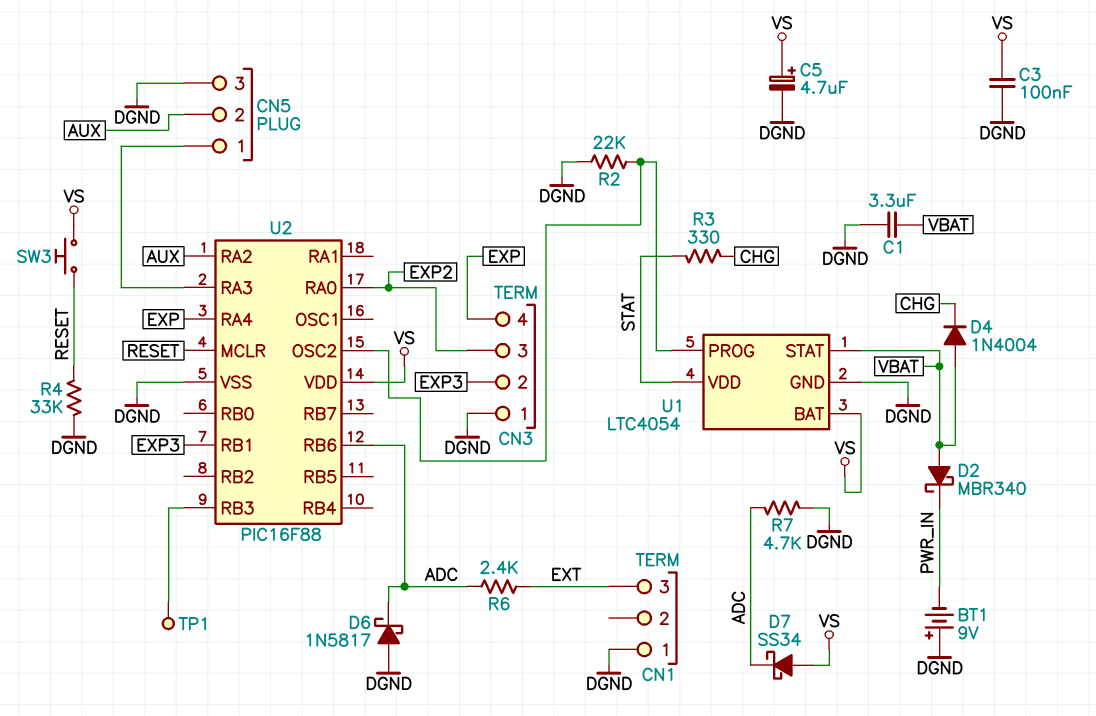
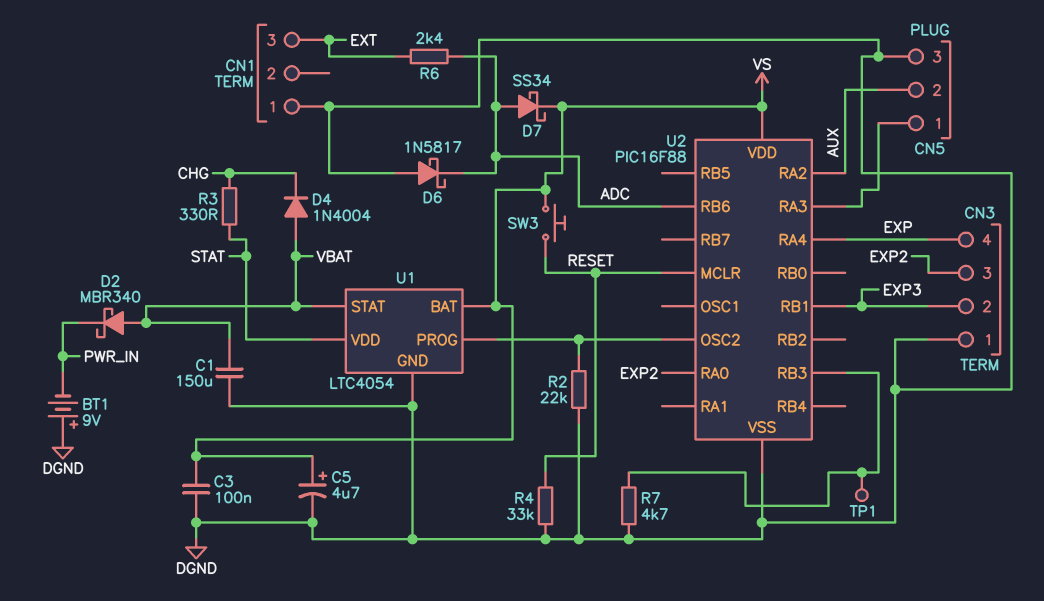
C1: 3.3uF (DGND, VBAT) -> 150uF (DGND, VBAT)
D7: schottky SS34 (A VS, K ADC) -> schottky SS34 (A ADC, K VS)
R7: 4.7k (ADC, DGND) -> 4.7k (DGND, U2/RB3)

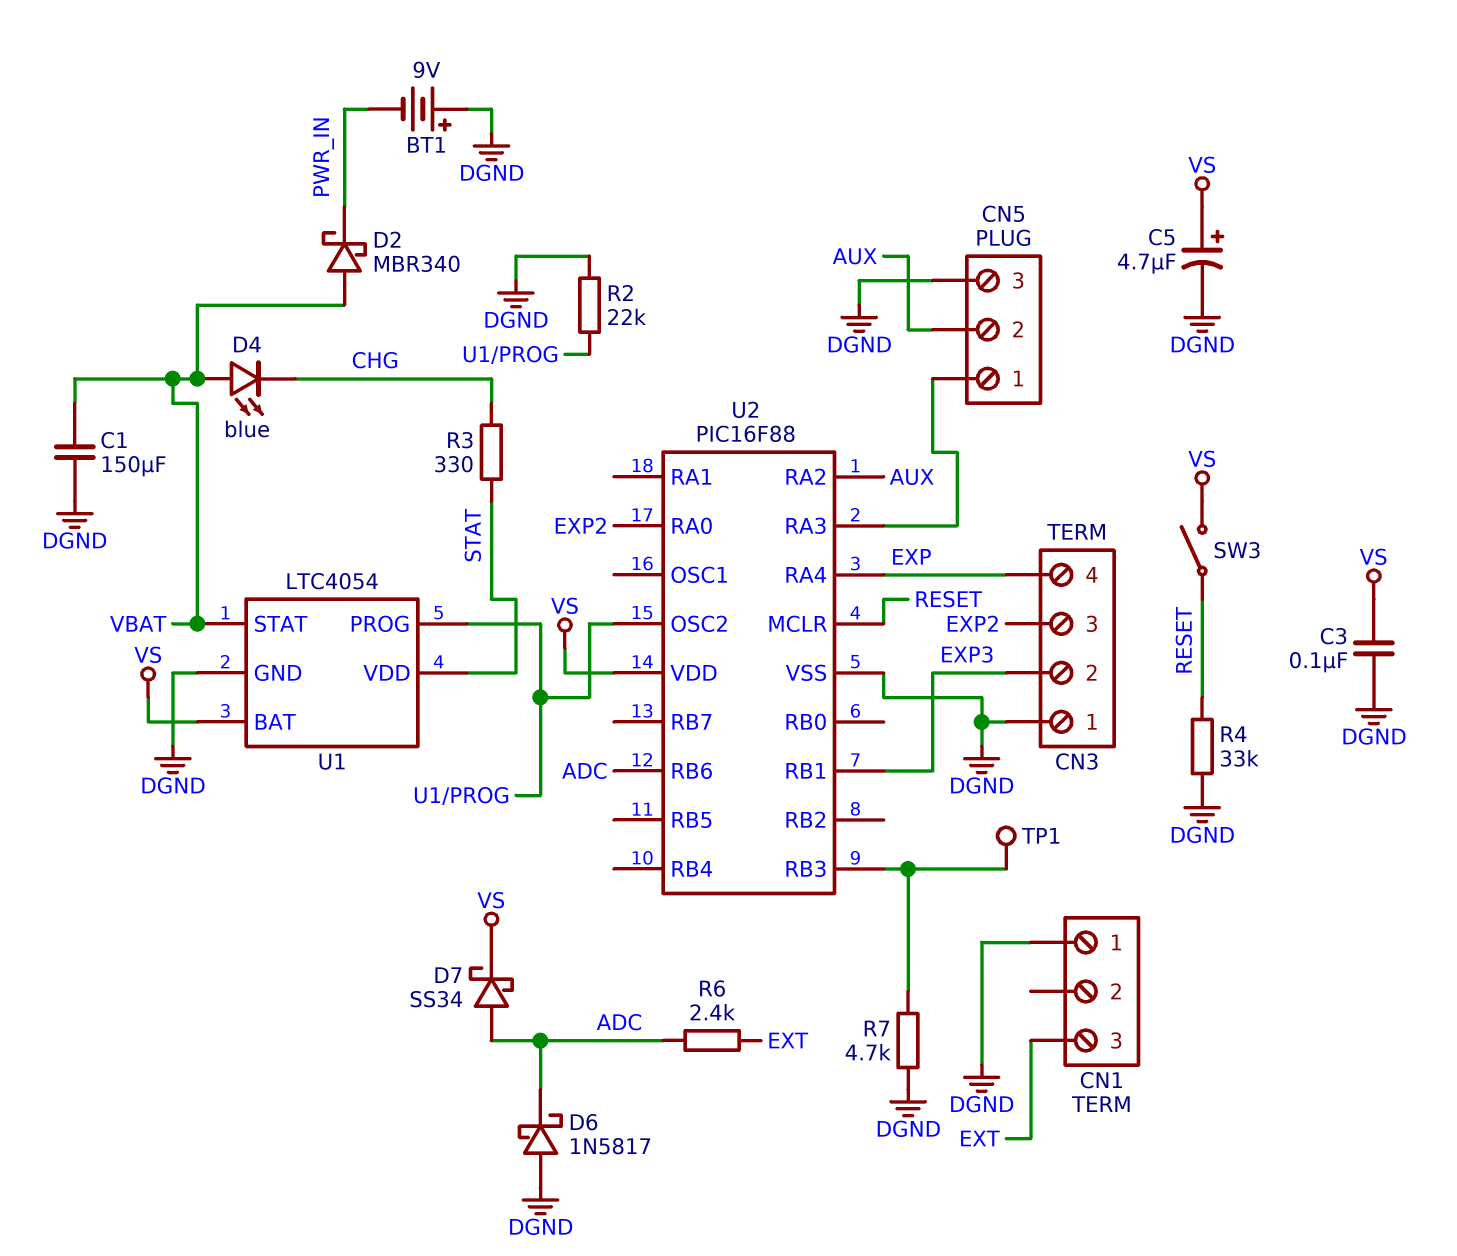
D4: diode 1N4004 (A VBAT, K CHG) -> LED blue (A VBAT, K CHG)
SW3: button (RESET, VS) -> switch (RESET, VS)

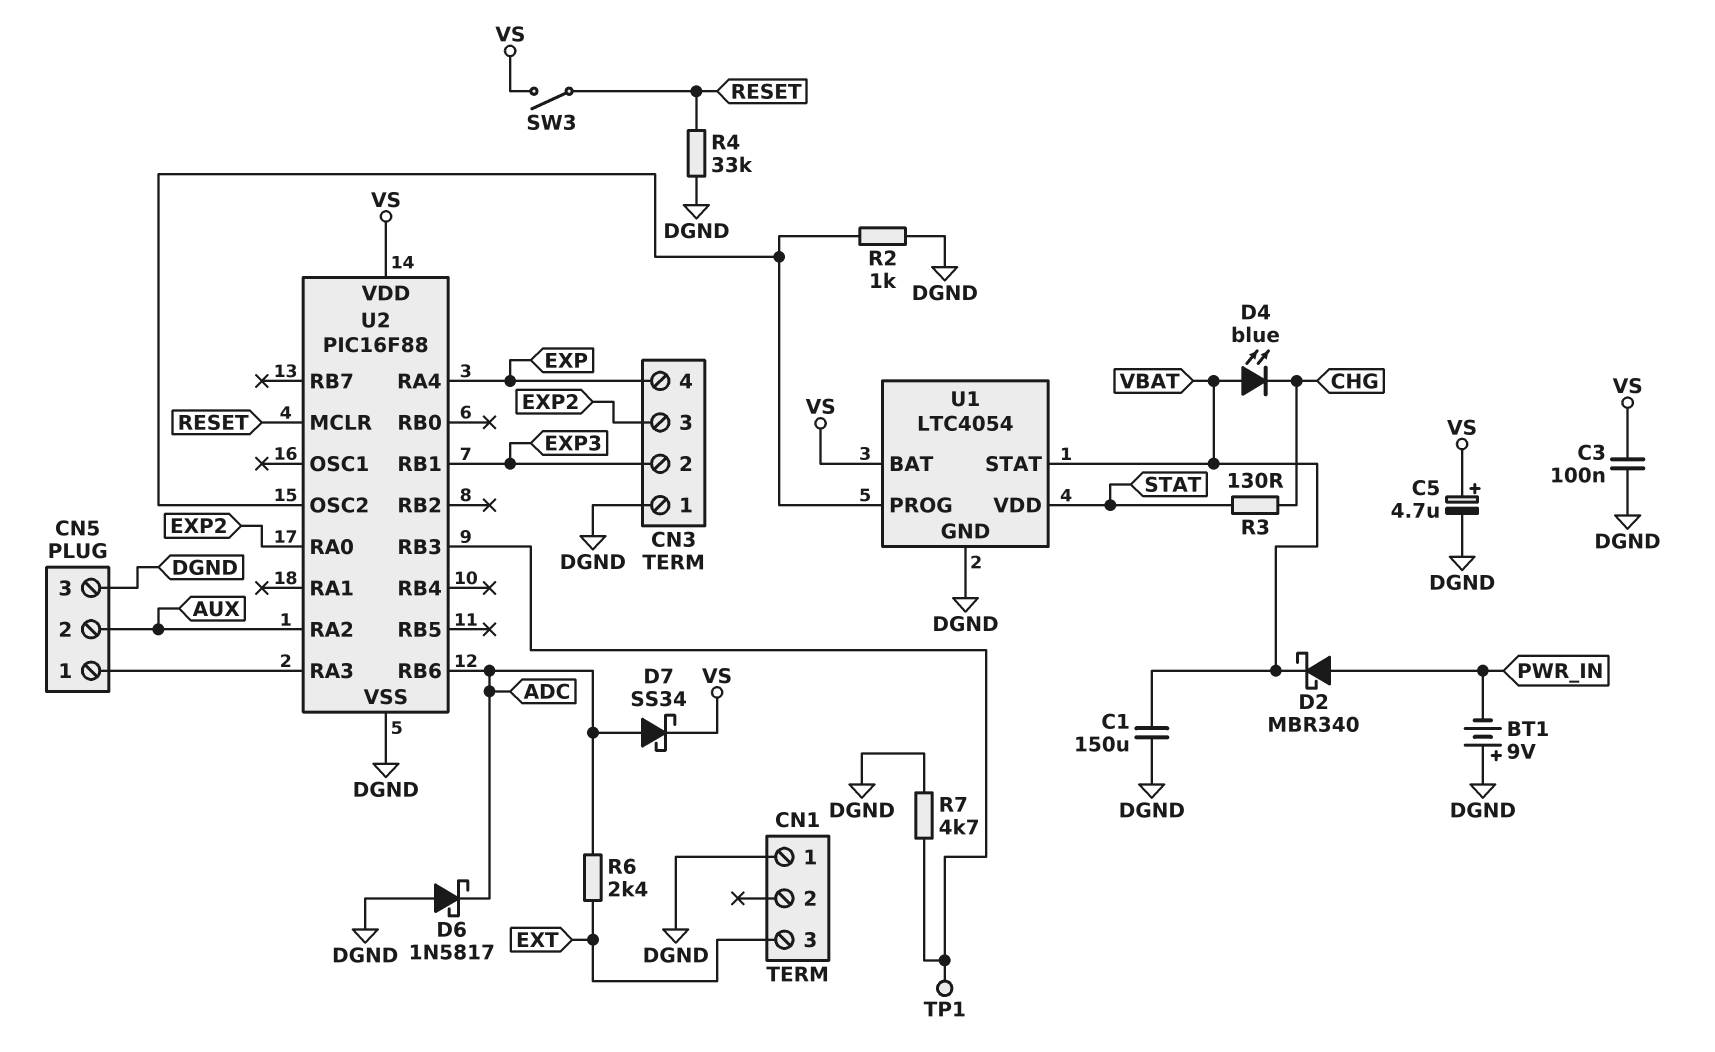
D2: schottky MBR340 (A VBAT, K PWR_IN) -> schottky MBR340 (A PWR_IN, K VBAT)
R2: 22k (DGND, U1/PROG) -> 1k (DGND, U1/PROG)
R3: 330 (CHG, STAT) -> 130 (CHG, STAT)

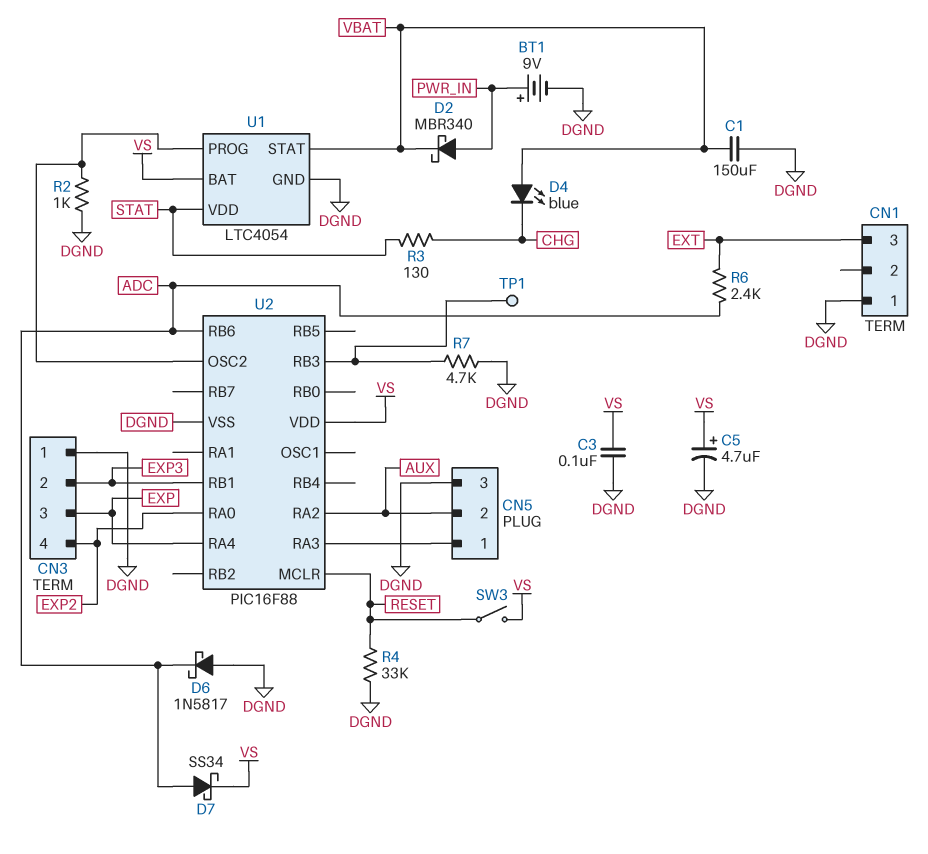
BT1: 9V (plus DGND, minus PWR_IN) -> 9V (plus PWR_IN, minus DGND)
CN3 pin 3: EXP2 -> EXP
CN3 pin 4: EXP -> EXP2

